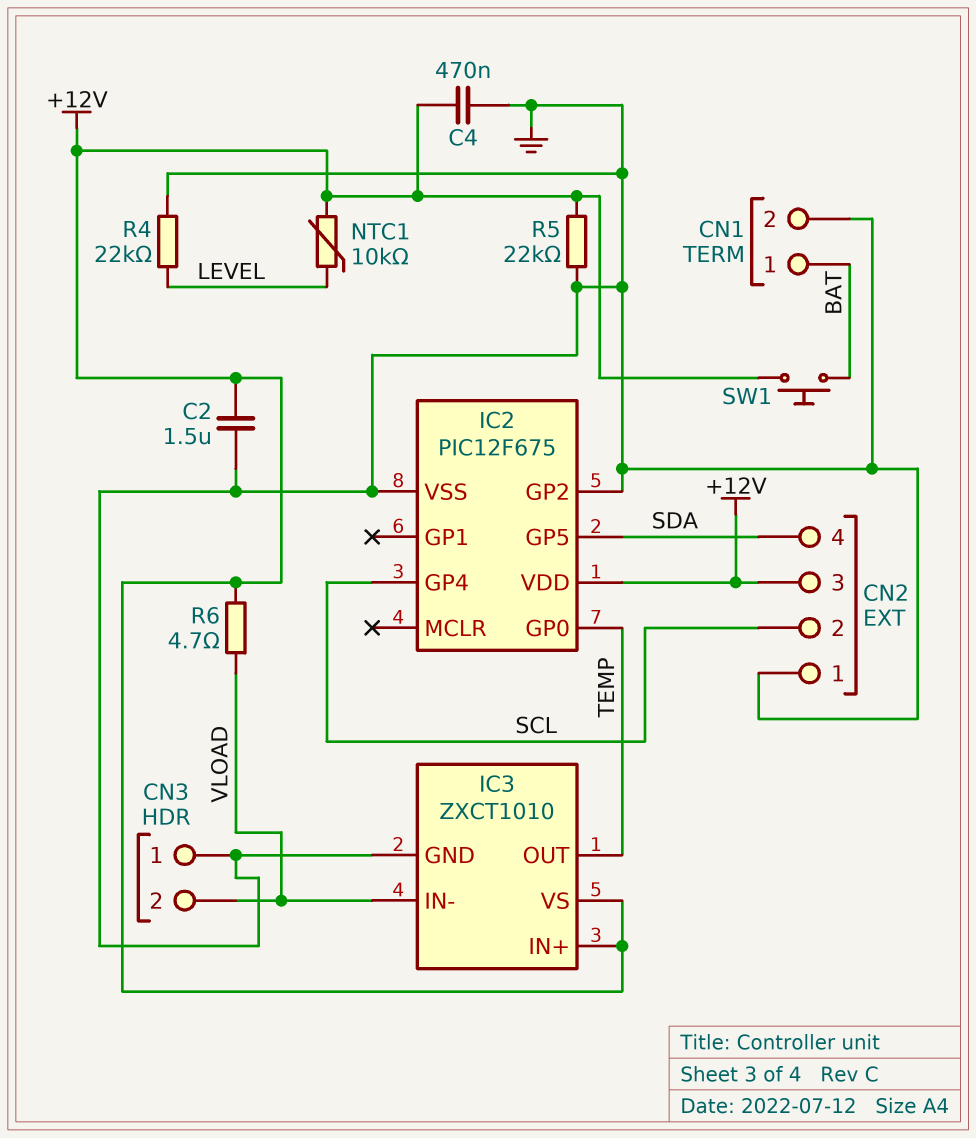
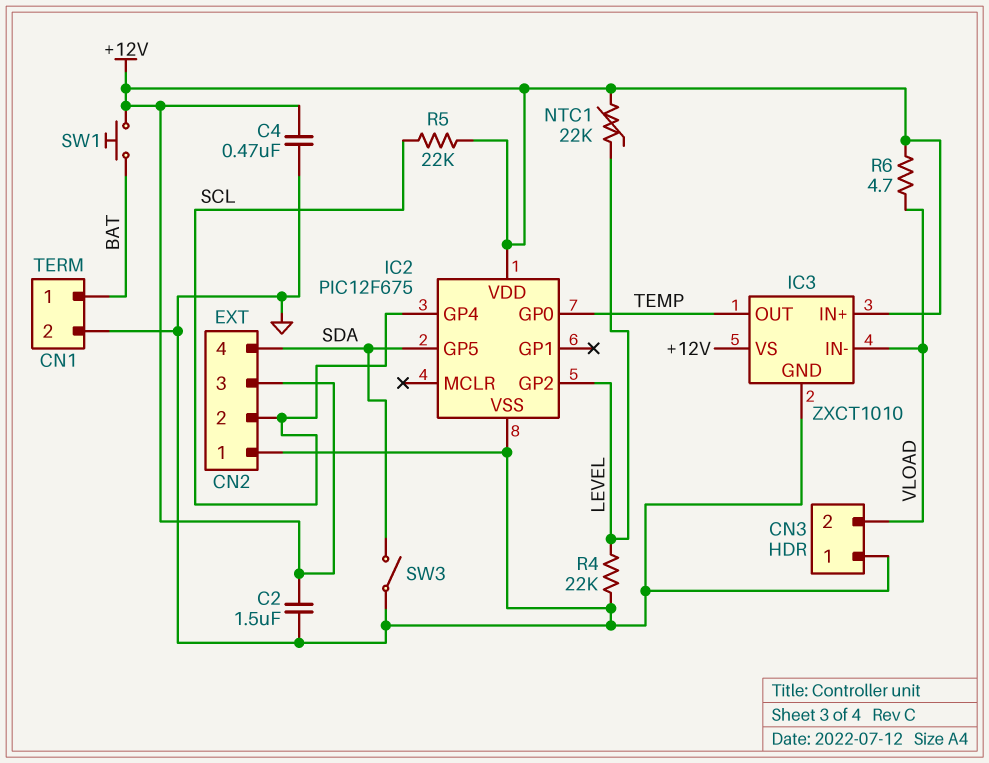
IC2 pin GP2: GND -> LEVEL
NTC1: 10k (+12V, LEVEL) -> 22k (+12V, LEVEL)
R5: 22k (+12V, GND) -> 22k (+12V, SCL)
SW3: none -> switch (GND, SDA)

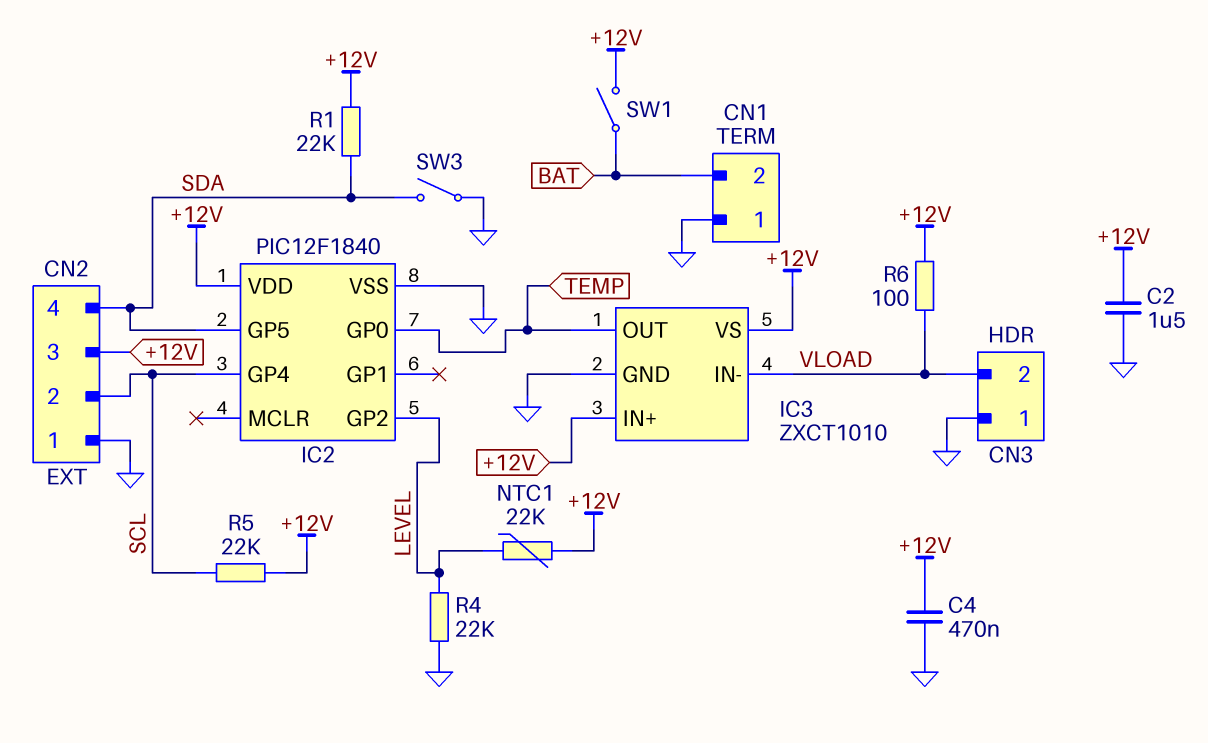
CN1 pin 1: BAT -> GND
CN1 pin 2: GND -> BAT
IC2: PIC12F675 -> PIC12F1840
R1: none -> 22k (+12V, SDA)
R6: 4.7 (+12V, VLOAD) -> 100 (+12V, VLOAD)
SW1: button (+12V, BAT) -> switch (+12V, BAT)

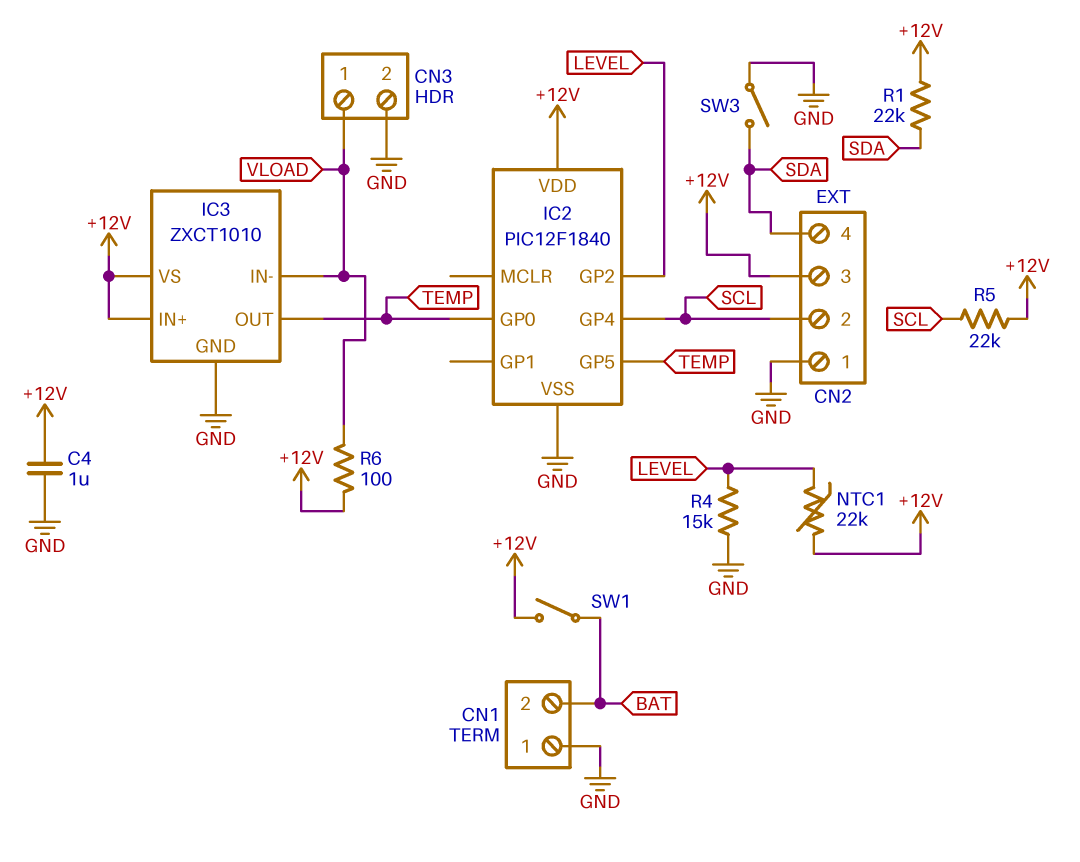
C2: 1.5uF (+12V, GND) -> none
C4: 470nF (+12V, GND) -> 1uF (+12V, GND)
CN3 pin 1: GND -> VLOAD
CN3 pin 2: VLOAD -> GND
IC2 pin GP5: SDA -> TEMP
R4: 22k (GND, LEVEL) -> 15k (GND, LEVEL)

